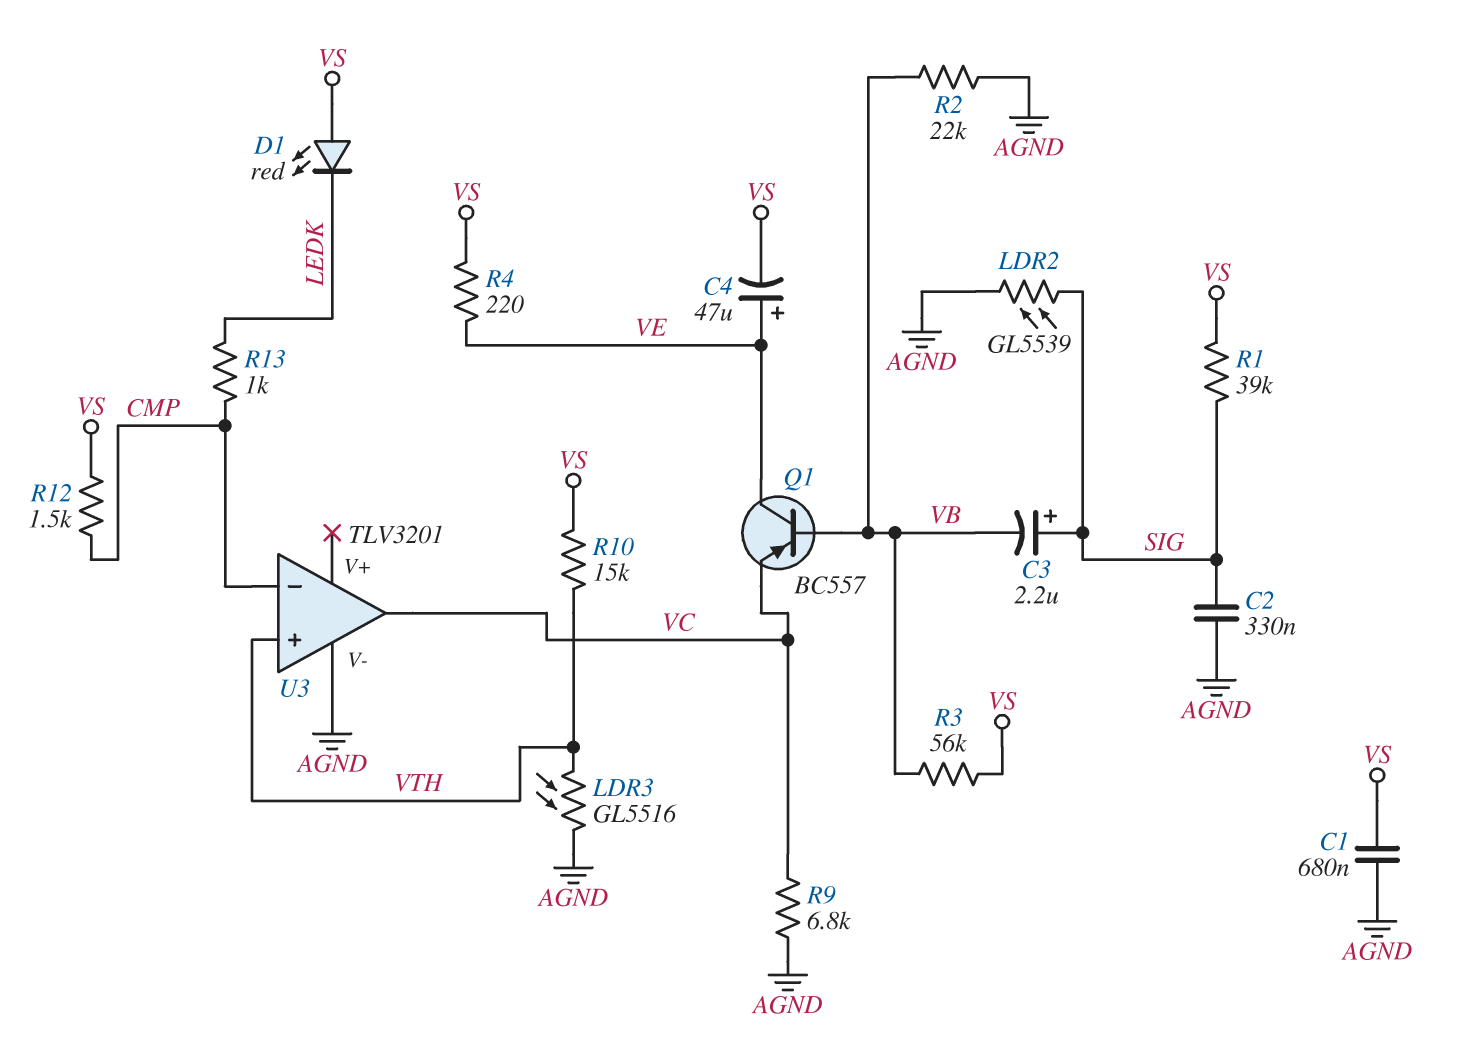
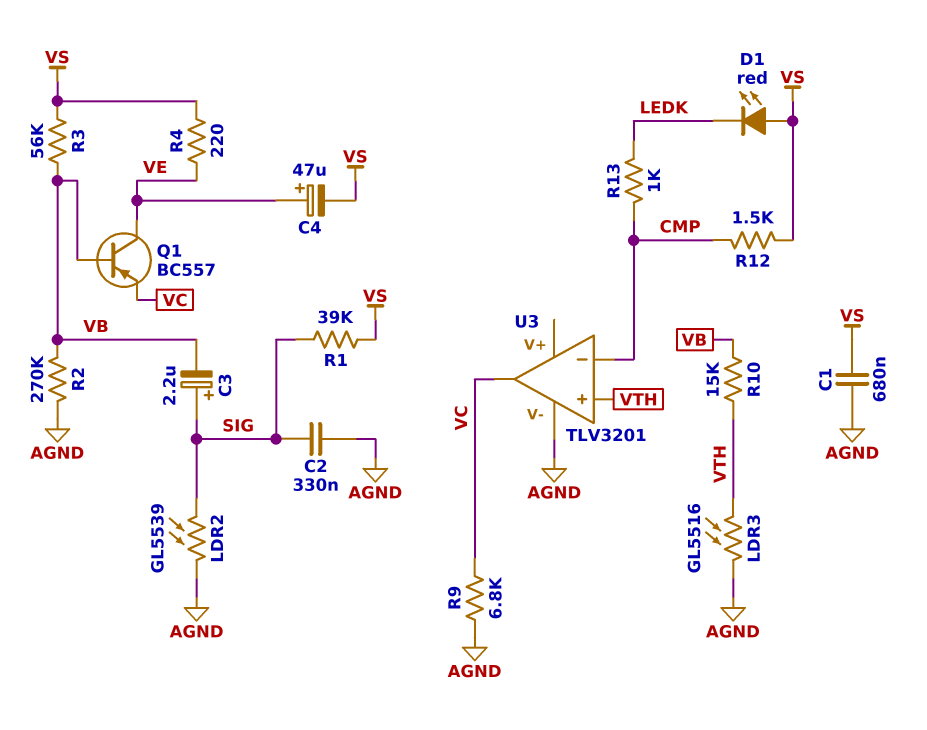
R2: 22k (AGND, VB) -> 270k (AGND, VB)
R10: 15k (VS, VTH) -> 15k (VB, VTH)

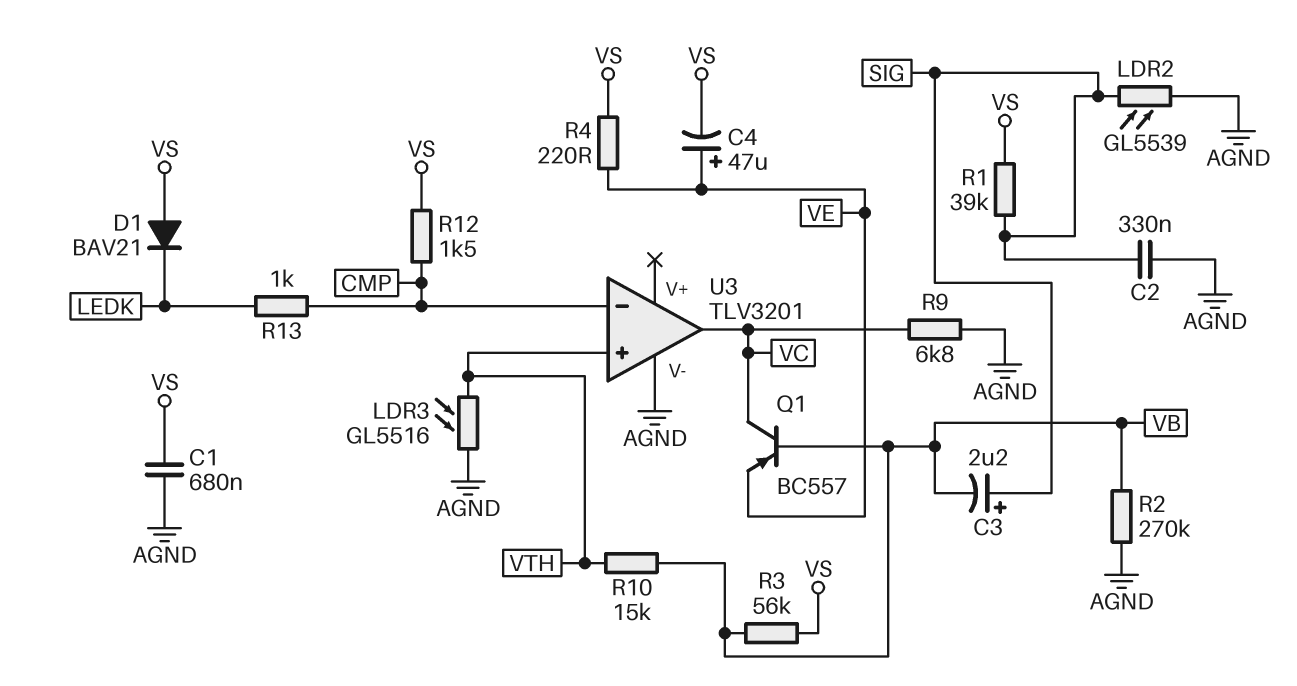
D1: LED red (A VS, K LEDK) -> diode BAV21 (A VS, K LEDK)
Q1: PNP BC557 (B VB, C VE, E VC) -> PNP BC557 (B VB, C VC, E VE)

